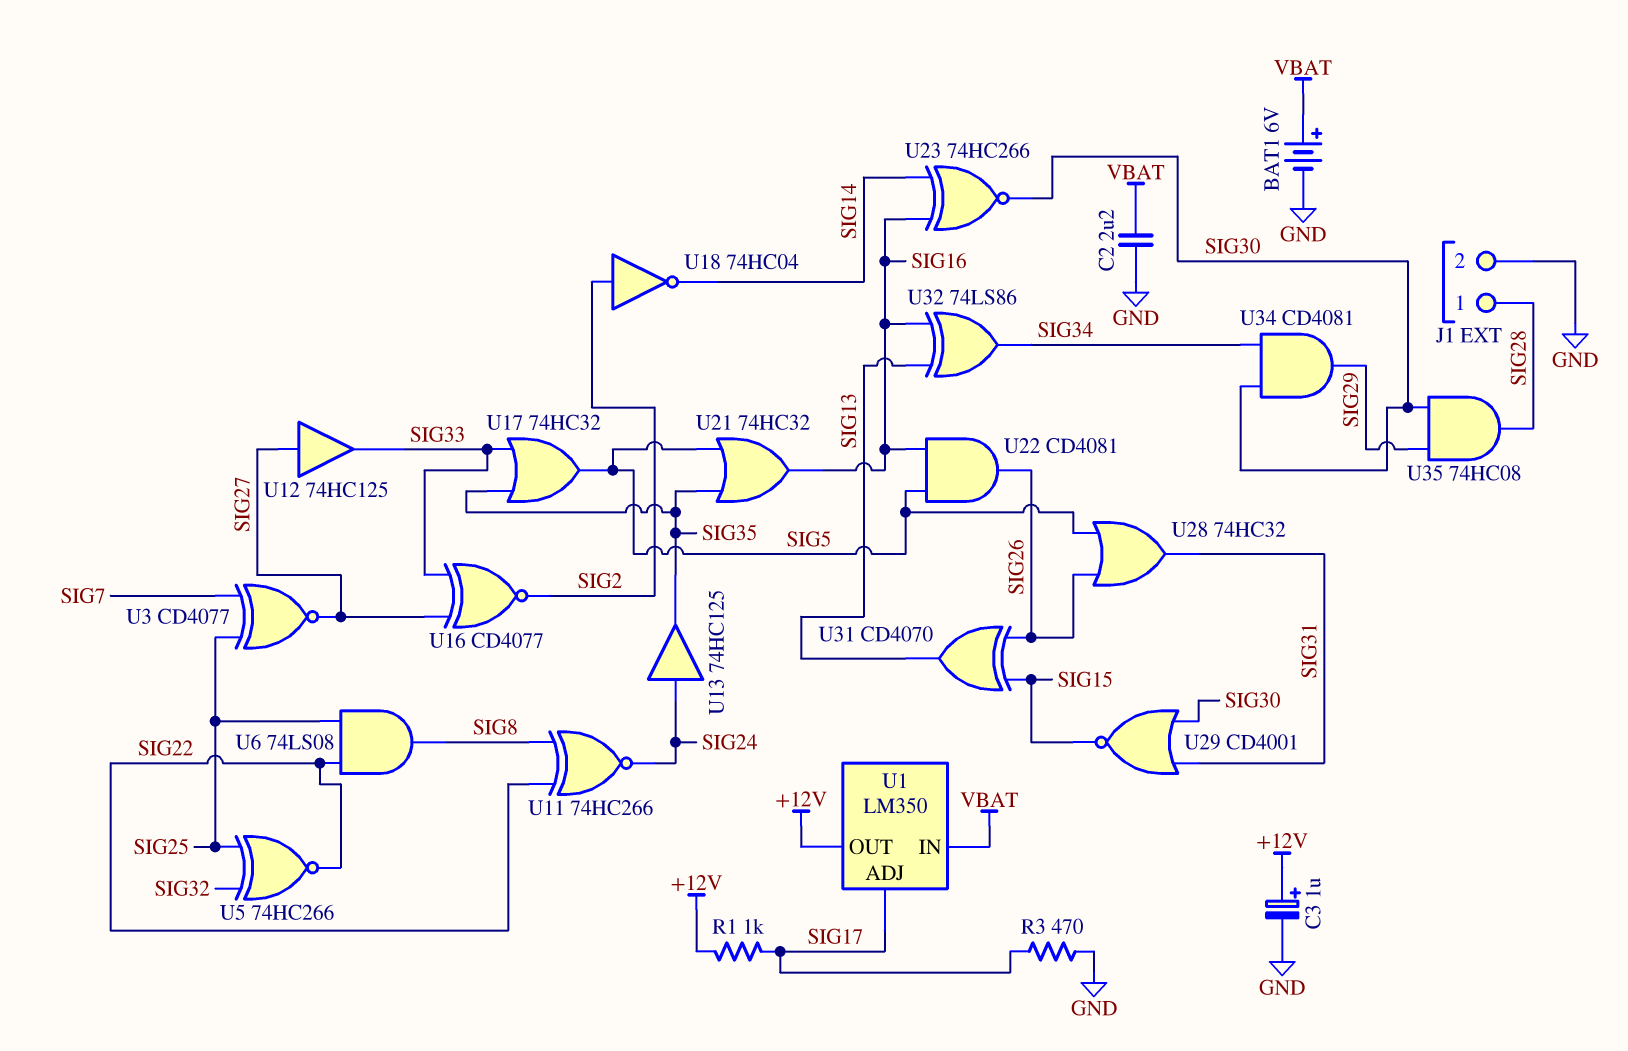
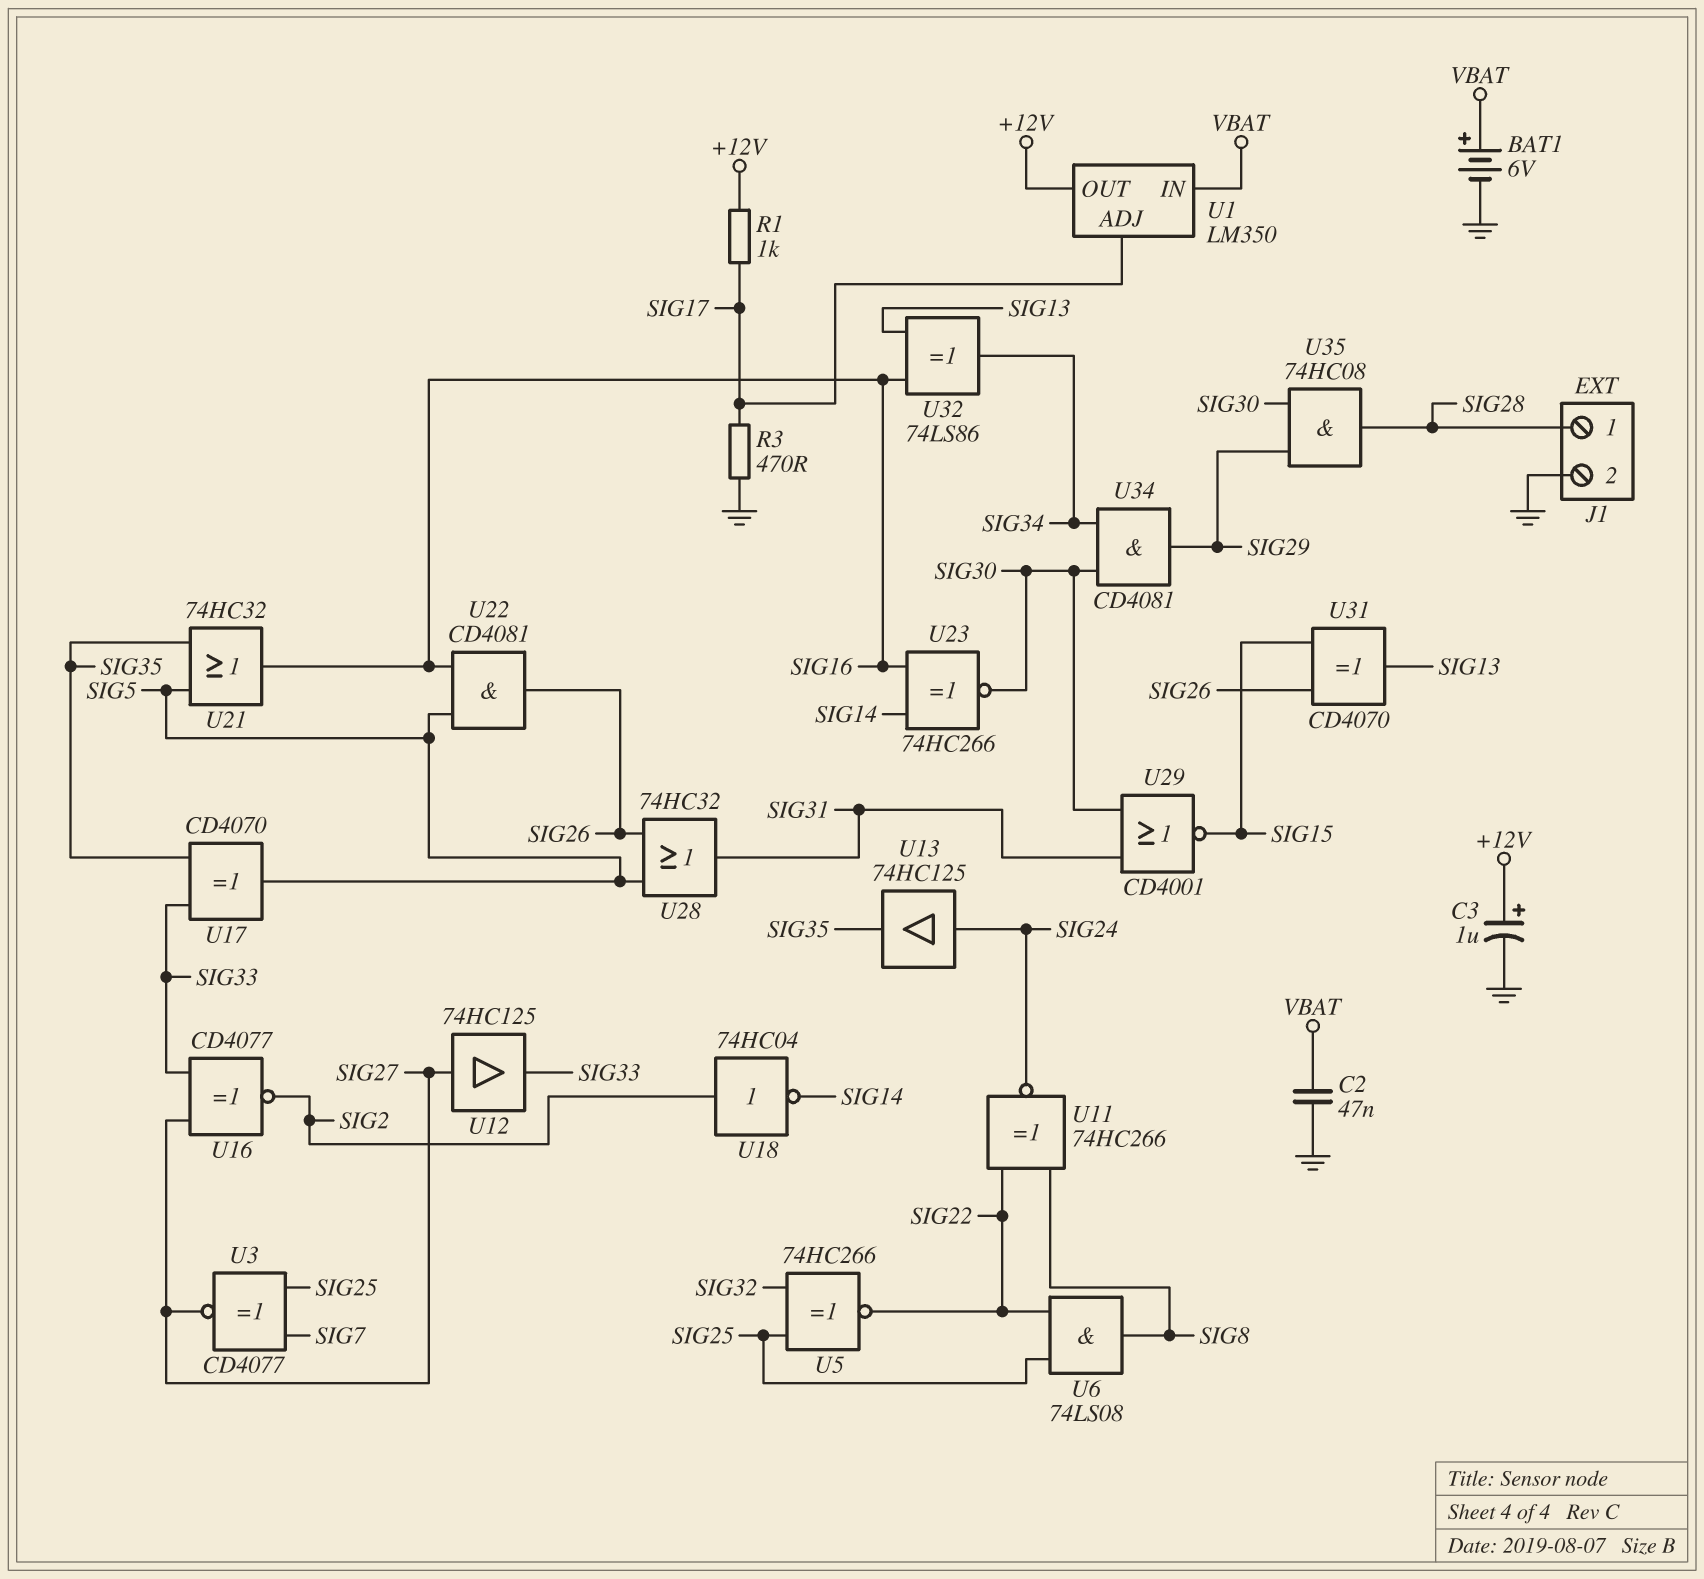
C2: 2.2uF (GND, VBAT) -> 47nF (GND, VBAT)
U17: OR 74HC32 (in SIG33, in SIG35, out SIG5) -> XOR CD4070 (in SIG33, in SIG35, out SIG5)

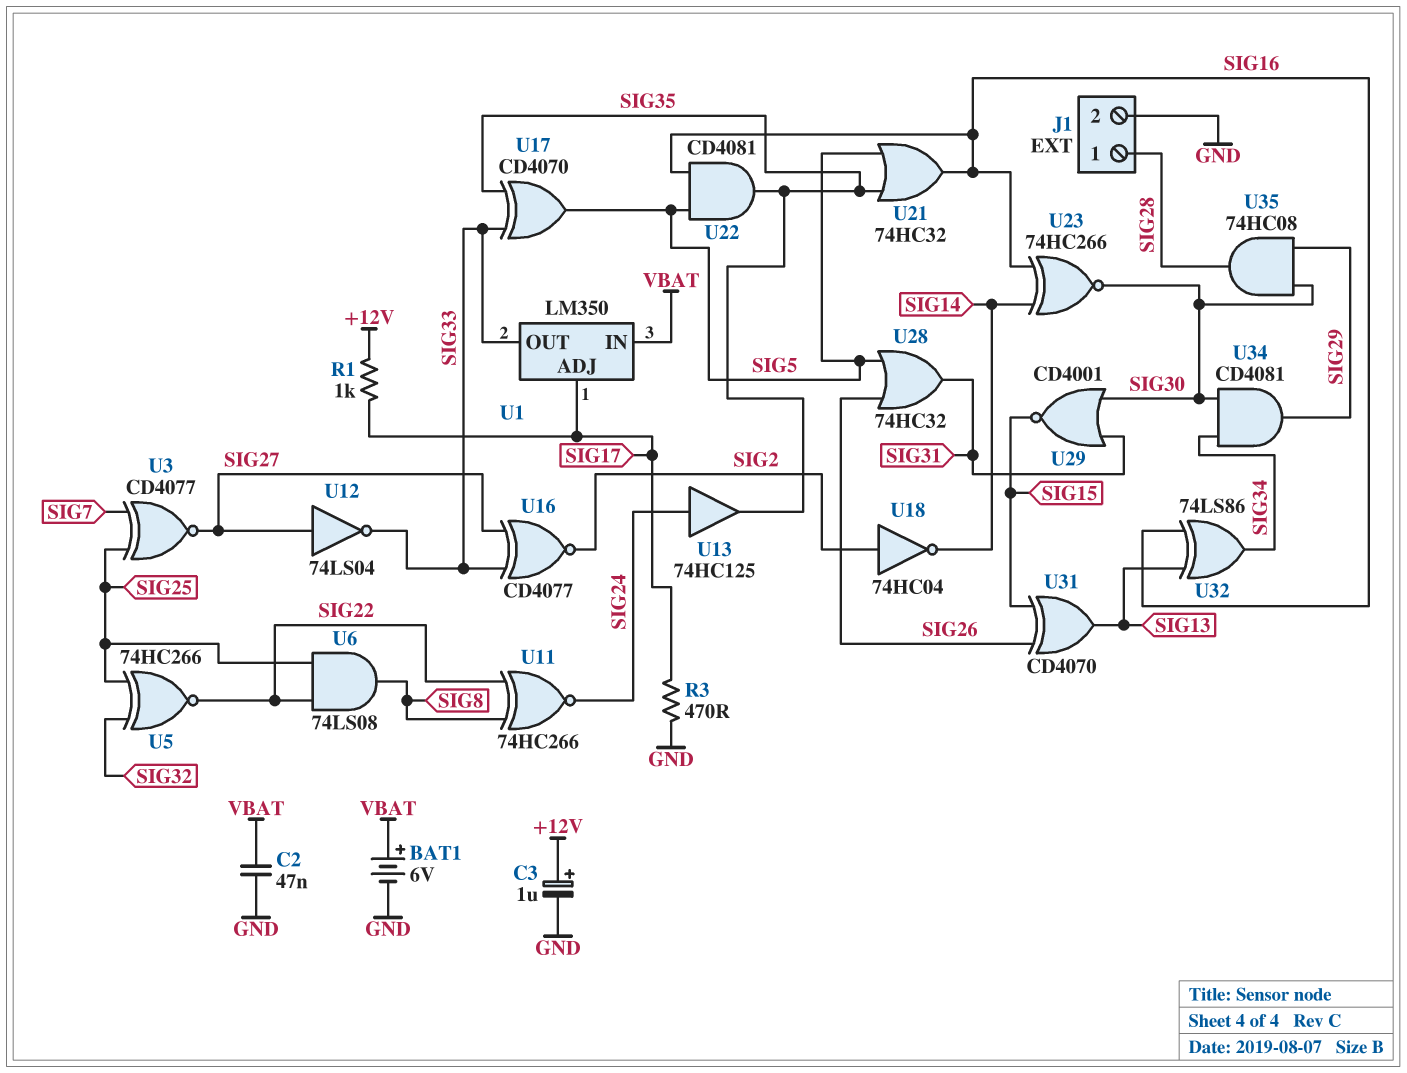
U1 pin OUT: +12V -> SIG33
U12: buffer 74HC125 (in SIG27, out SIG33) -> NOT 74LS04 (in SIG27, out SIG33)
U22: AND CD4081 (in SIG5, in SIG16, out SIG26) -> AND CD4081 (in SIG5, in SIG16, out SIG35)

